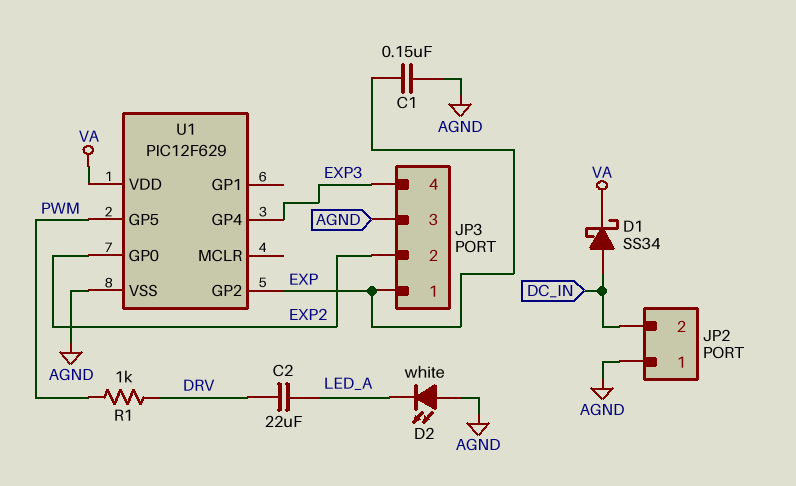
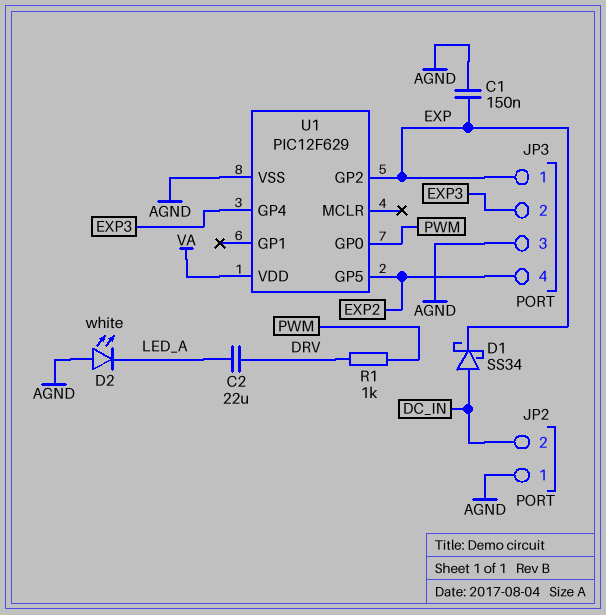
D1: schottky SS34 (A DC_IN, K VA) -> schottky SS34 (A DC_IN, K EXP)
JP3 pin 2: EXP2 -> EXP3
JP3 pin 4: EXP3 -> EXP2
U1 pin GP0: EXP2 -> PWM
U1 pin GP5: PWM -> EXP2

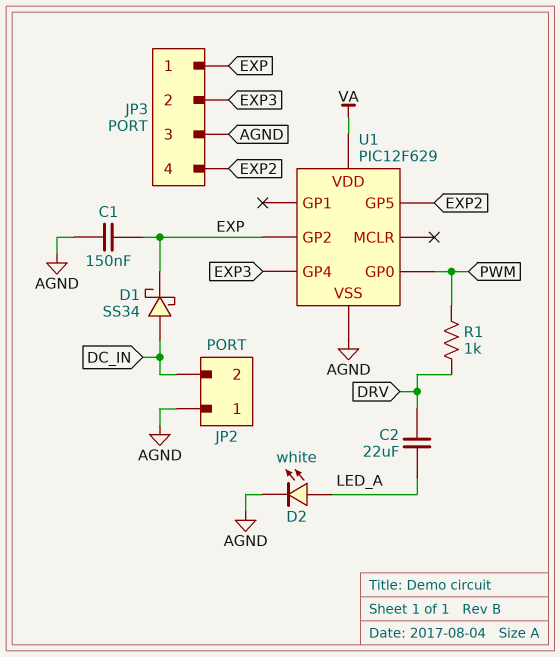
D2: LED white (A AGND, K LED_A) -> LED white (A LED_A, K AGND)

